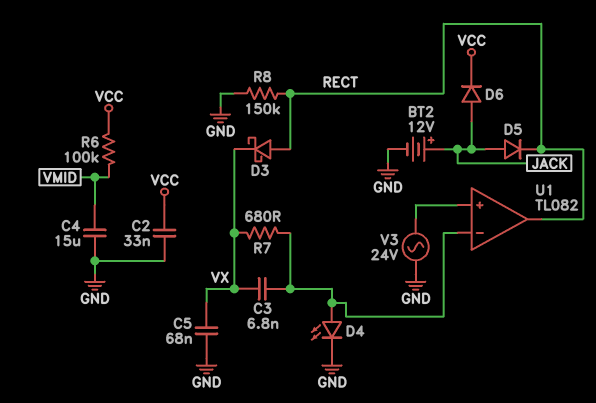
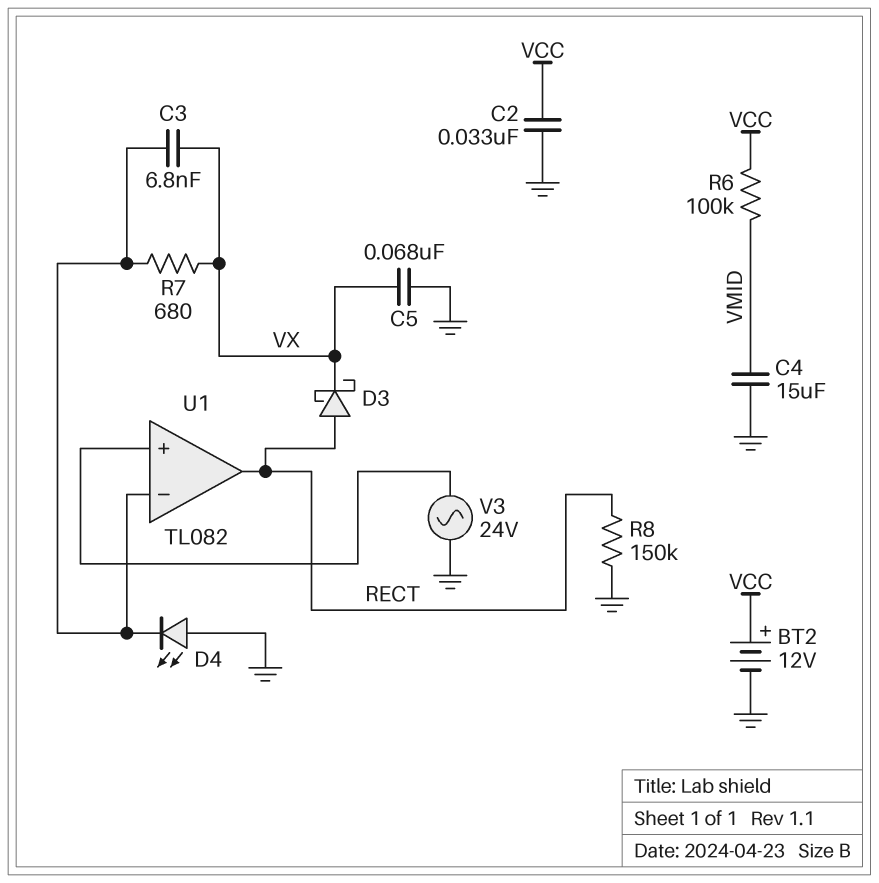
BT2: 12V (plus JACK, minus GND) -> 12V (plus VCC, minus GND)
D4: LED (A U1/in-, K GND) -> LED (A GND, K U1/in-)
D5: diode (A JACK, K RECT) -> none
D6: diode (A JACK, K VCC) -> none

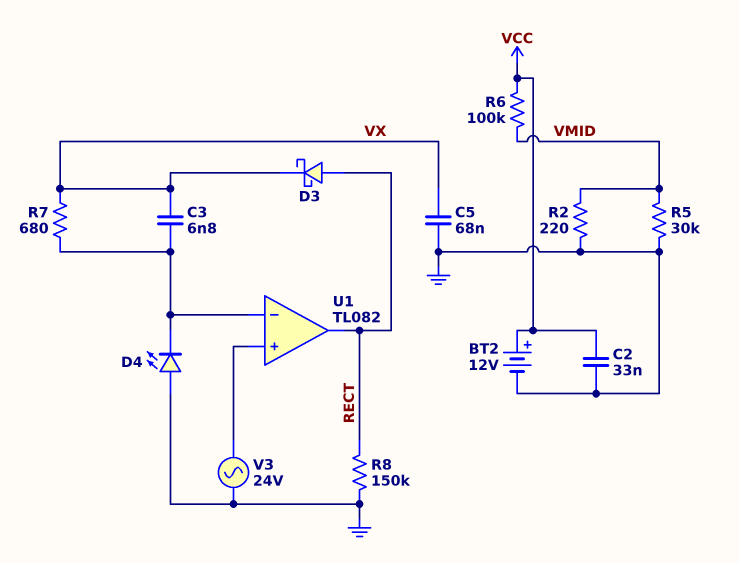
C4: 15uF (GND, VMID) -> none
R2: none -> 220 (GND, VMID)
R5: none -> 30k (GND, VMID)

